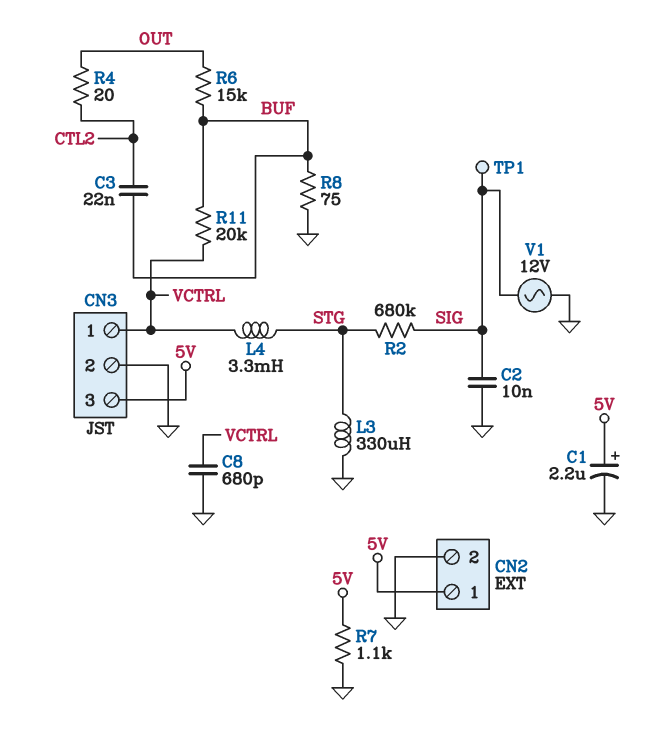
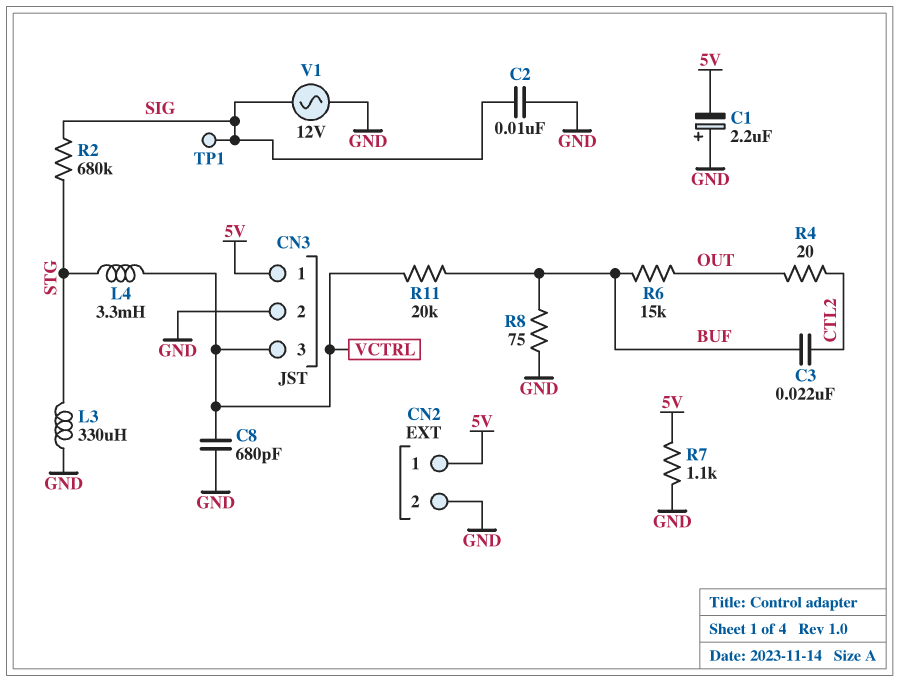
C1: 2.2uF (plus 5V, minus GND) -> 2.2uF (plus GND, minus 5V)
CN3 pin 1: VCTRL -> 5V
CN3 pin 3: 5V -> VCTRL

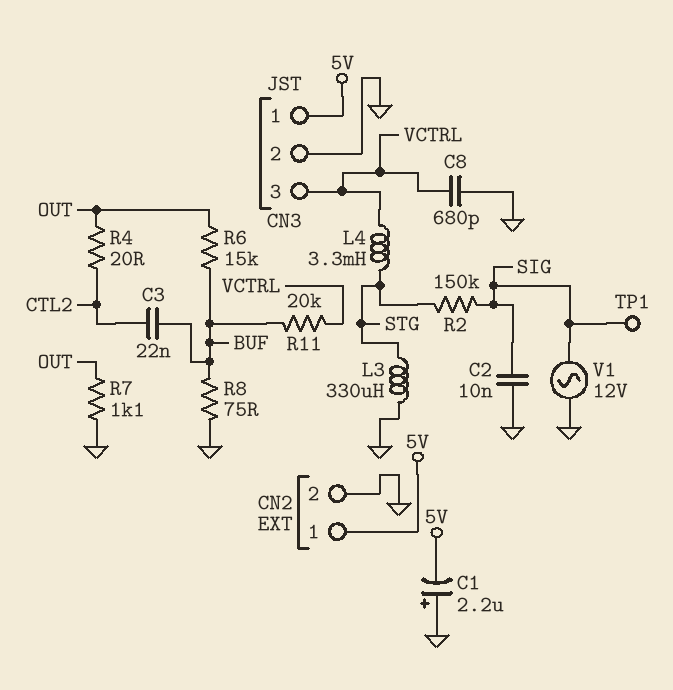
R2: 680k (SIG, STG) -> 150k (SIG, STG)
R7: 1.1k (5V, GND) -> 1.1k (GND, OUT)

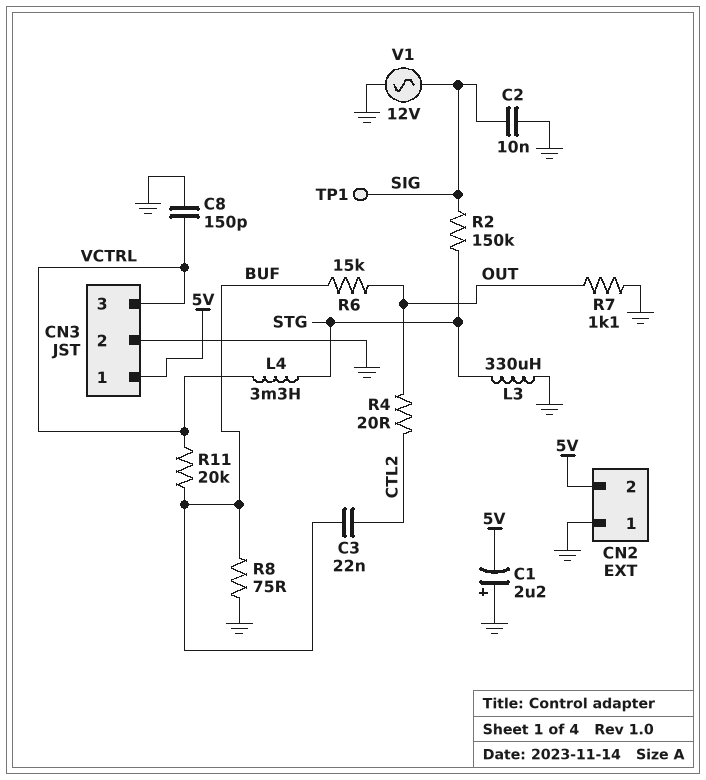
C8: 680pF (GND, VCTRL) -> 150pF (GND, VCTRL)
CN2 pin 1: 5V -> GND
CN2 pin 2: GND -> 5V

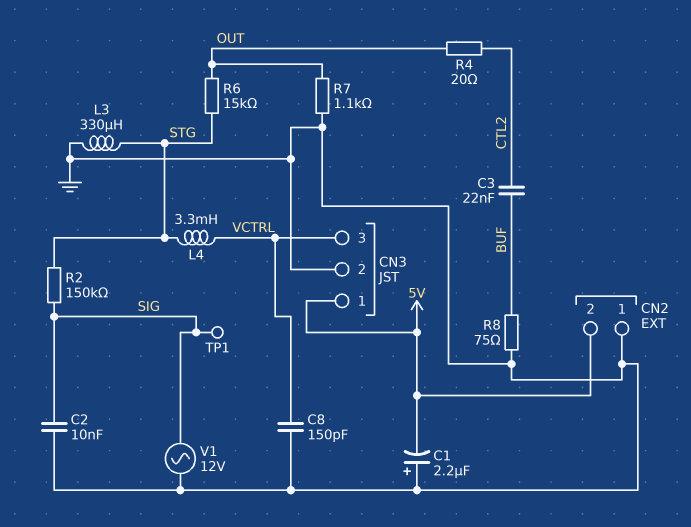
R6: 15k (BUF, OUT) -> 15k (OUT, STG)
R11: 20k (BUF, VCTRL) -> none

